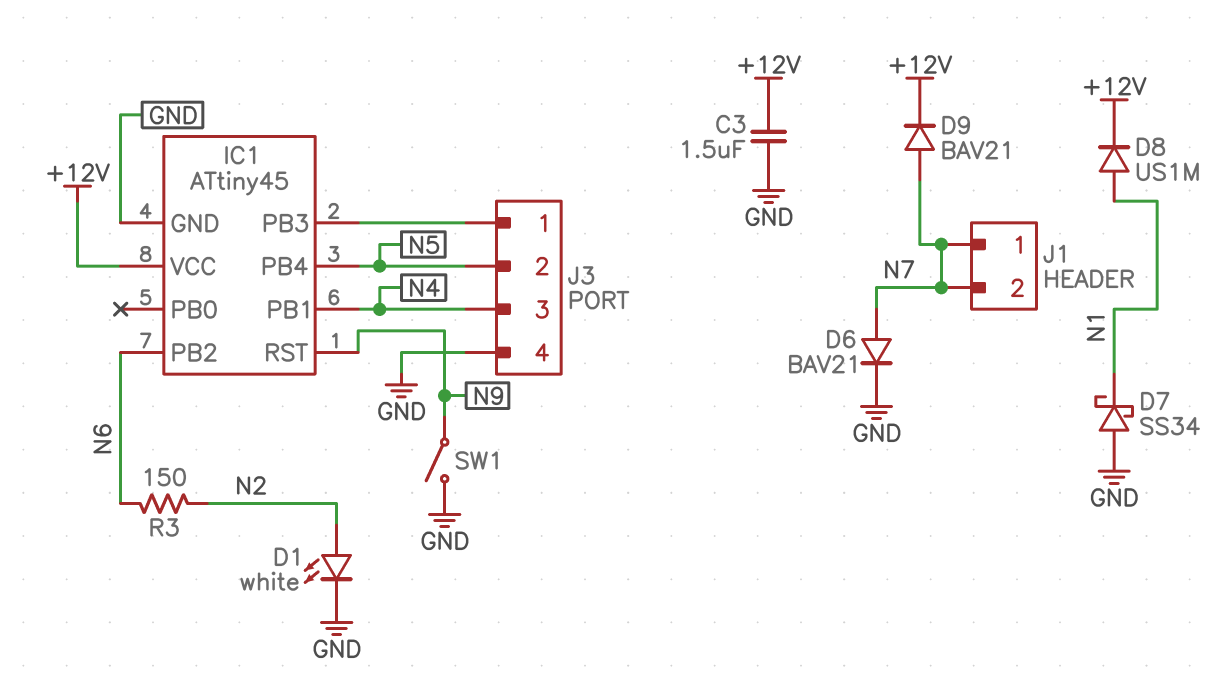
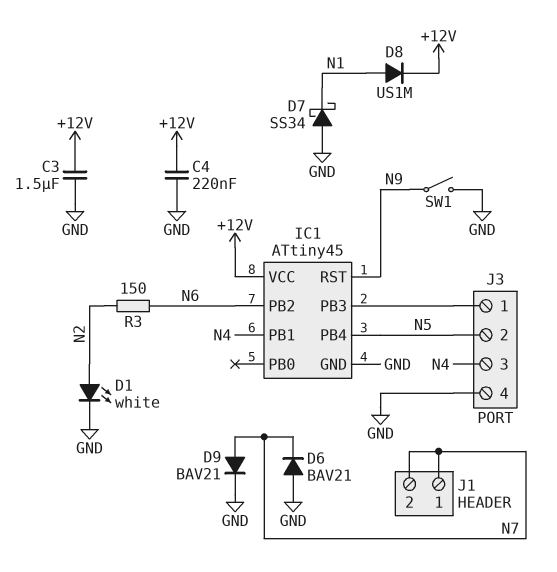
C4: none -> 220nF (+12V, GND)
D6: diode BAV21 (A N7, K GND) -> diode BAV21 (A GND, K N7)
D9: diode BAV21 (A N7, K +12V) -> diode BAV21 (A N7, K GND)

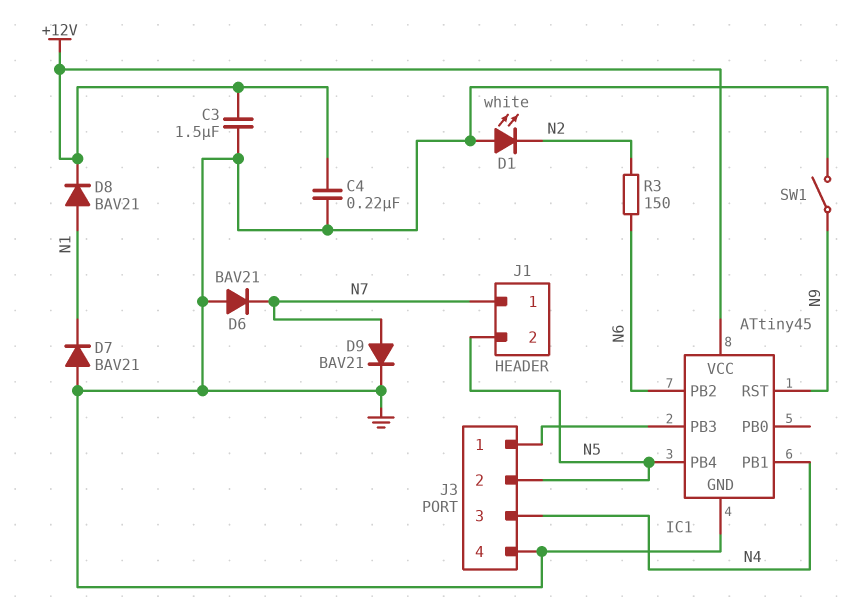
D1: LED white (A N2, K GND) -> LED white (A GND, K N2)
D7: schottky SS34 (A GND, K N1) -> diode BAV21 (A GND, K N1)
D8: diode US1M (A N1, K +12V) -> diode BAV21 (A N1, K +12V)
J1 pin 2: N7 -> N5

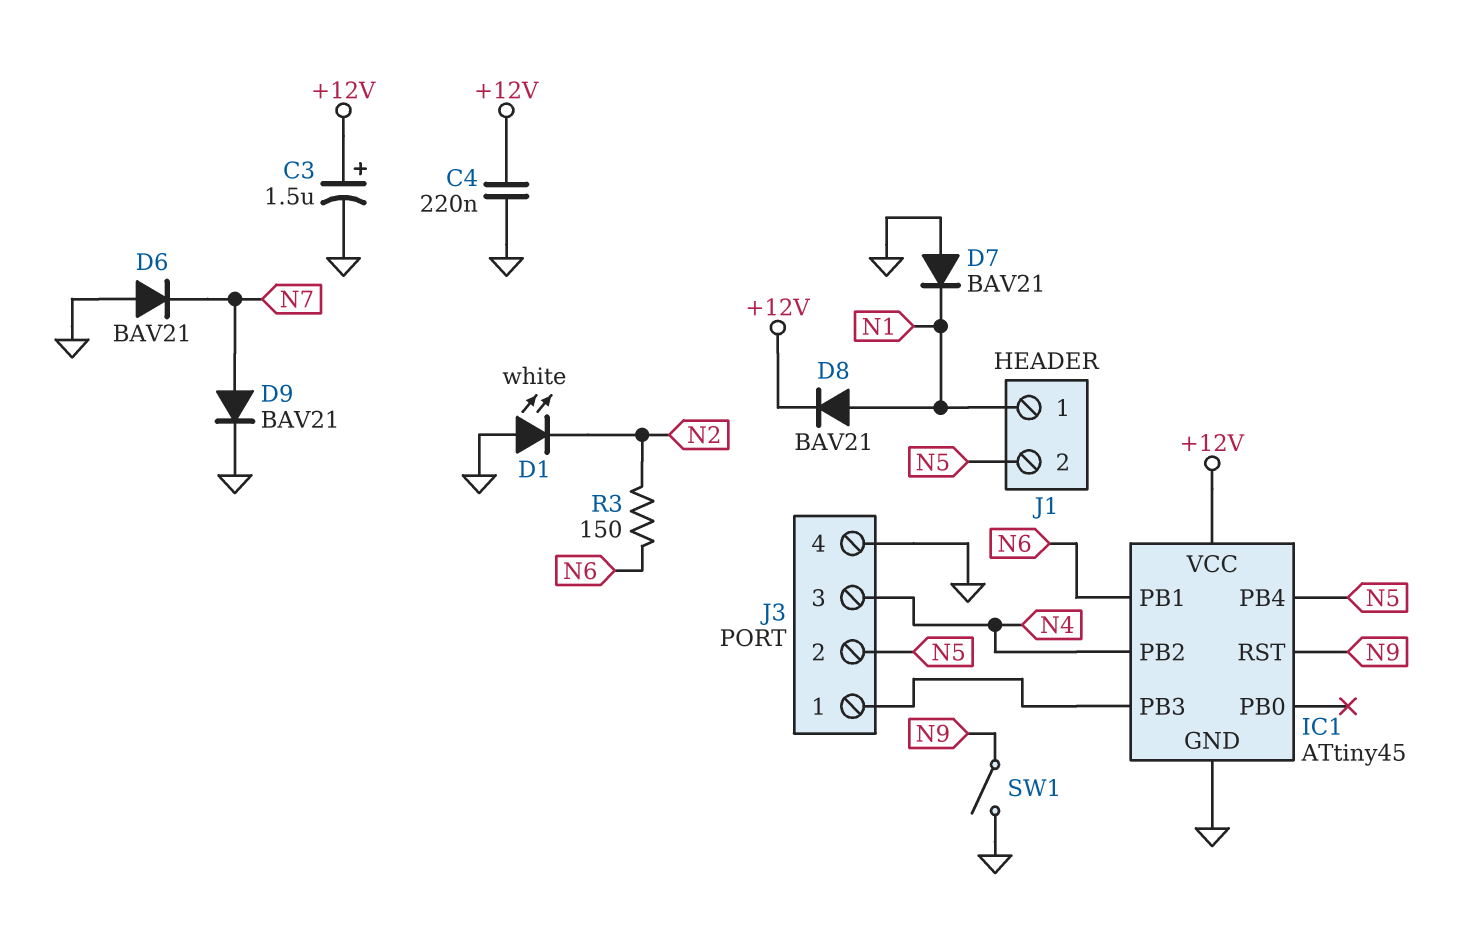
C3: 1.5uF (+12V, GND) -> 1.5uF (plus +12V, minus GND)
IC1 pin PB1: N4 -> N6
IC1 pin PB2: N6 -> N4
J1 pin 1: N7 -> N1

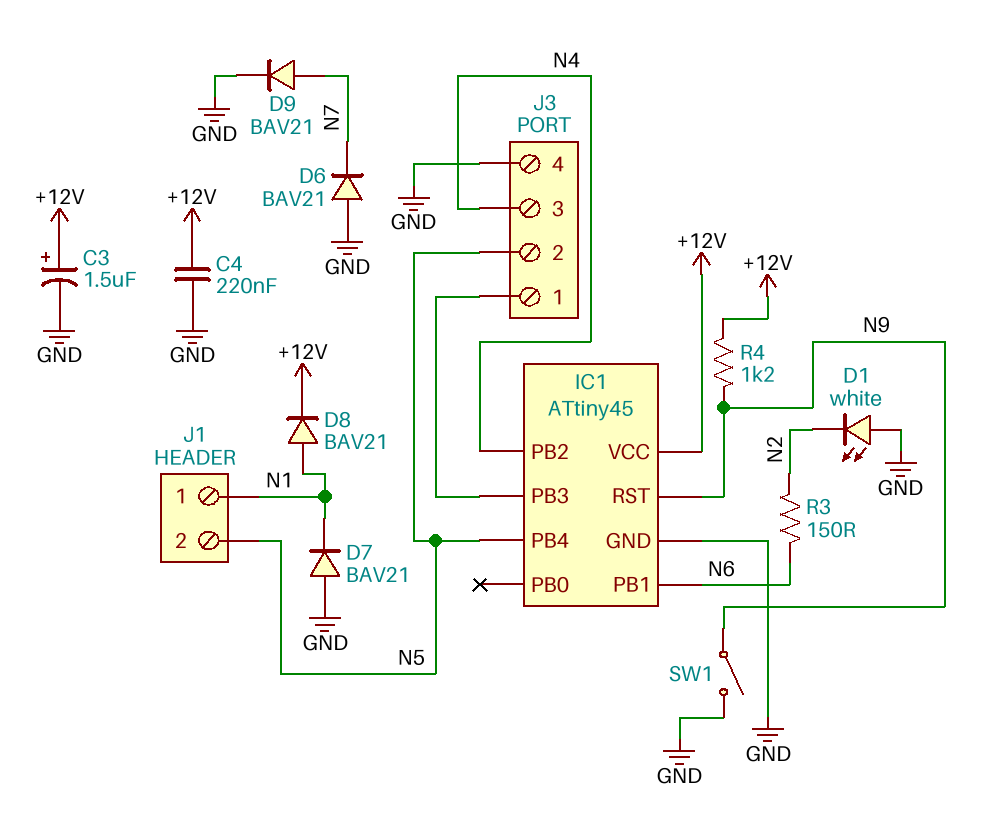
R4: none -> 1.2k (+12V, N9)

